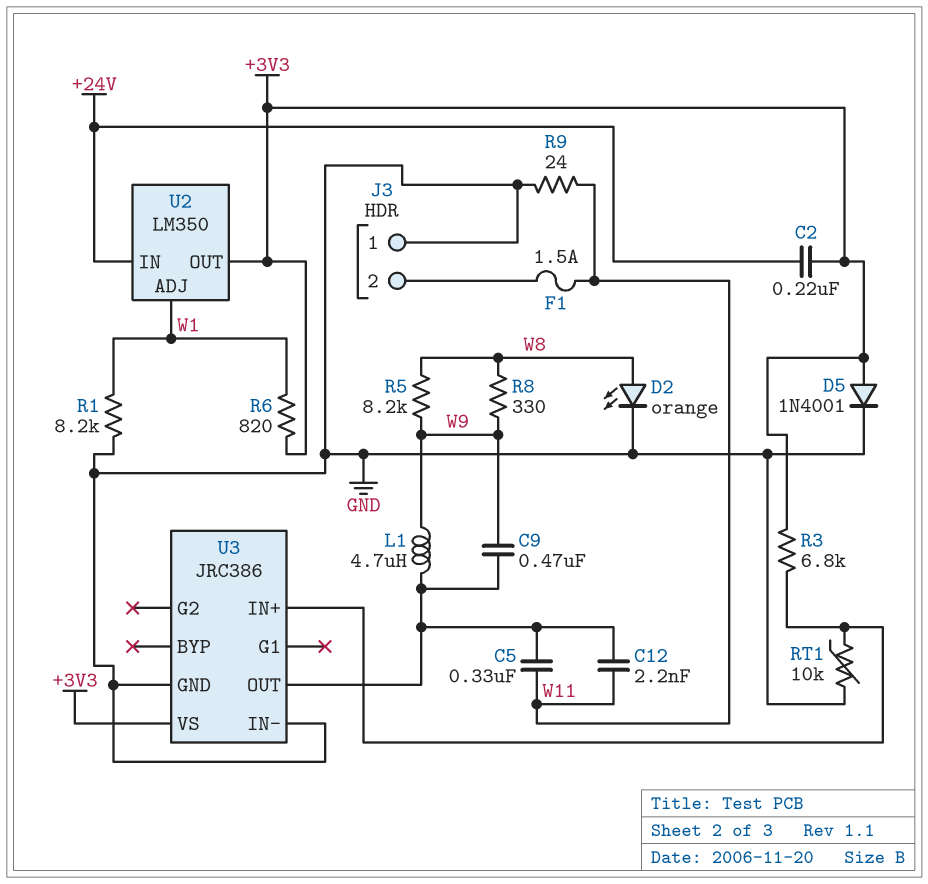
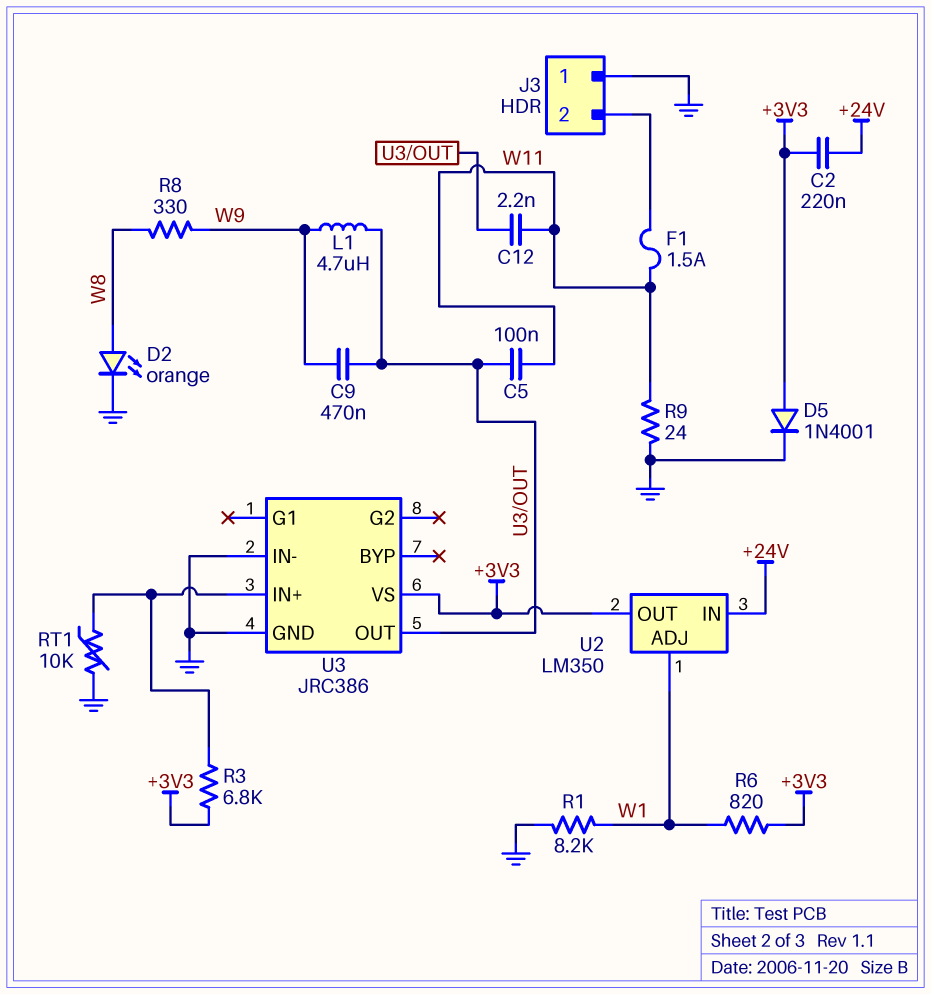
C5: 330nF (U3/OUT, W11) -> 100nF (U3/OUT, W11)
R5: 8.2k (W8, W9) -> none

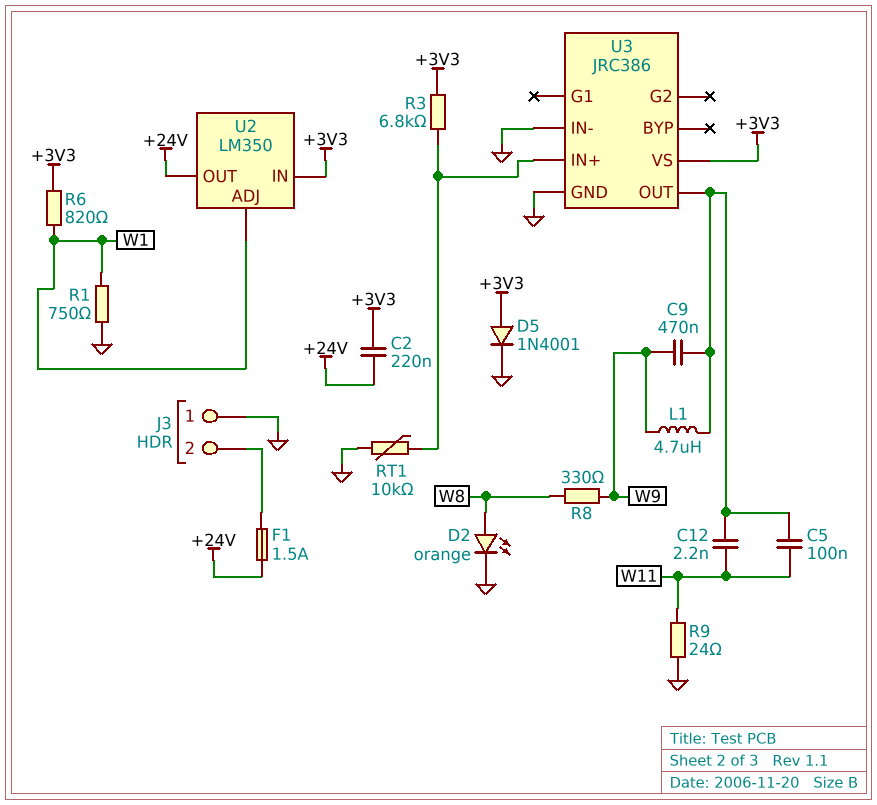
F1: 1.5A (J3/2, W11) -> 1.5A (+24V, J3/2)
R1: 8.2k (GND, W1) -> 750 (GND, W1)
U2 pin IN: +24V -> +3V3
U2 pin OUT: +3V3 -> +24V

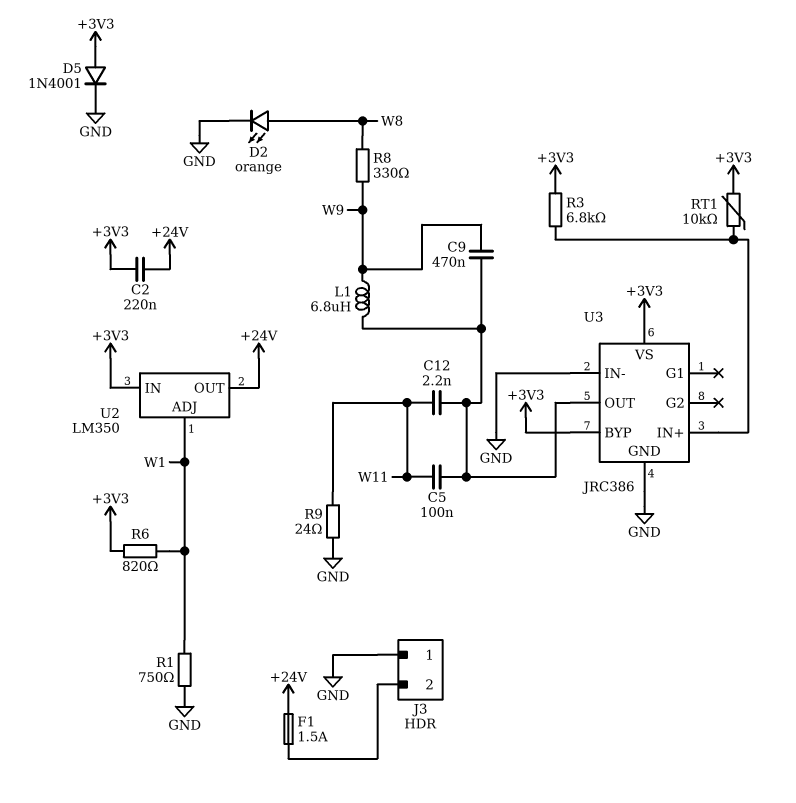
L1: 4.7uH (U3/OUT, W9) -> 6.8uH (U3/OUT, W9)
RT1: 10k (GND, U3/IN+) -> 10k (+3V3, U3/IN+)
U3 pin BYP: none -> +3V3

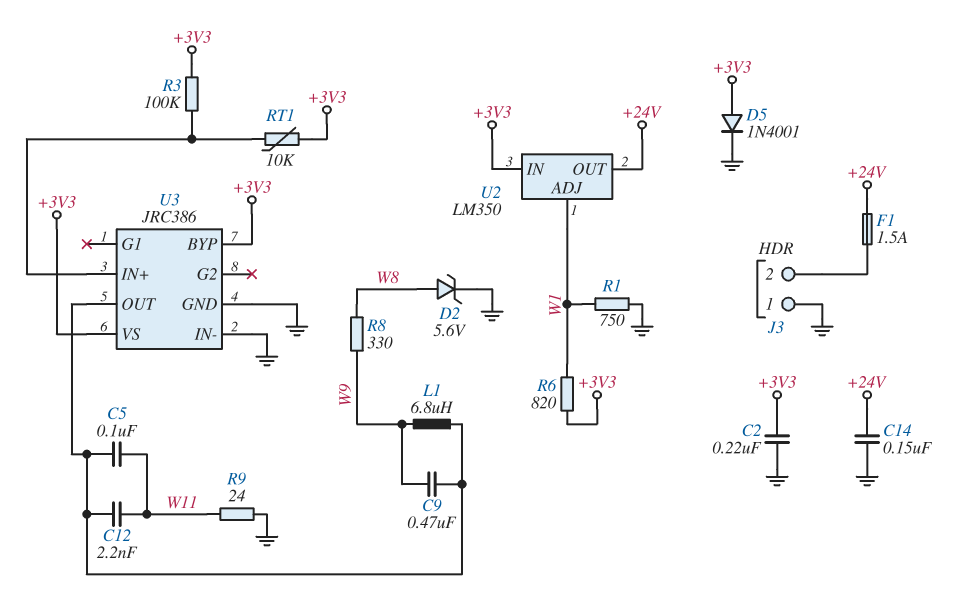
C2: 220nF (+3V3, +24V) -> 220nF (+3V3, GND)
C14: none -> 150nF (+24V, GND)
D2: LED orange (A W8, K GND) -> zener 5.6V (A W8, K GND)
R3: 6.8k (+3V3, U3/IN+) -> 100k (+3V3, U3/IN+)

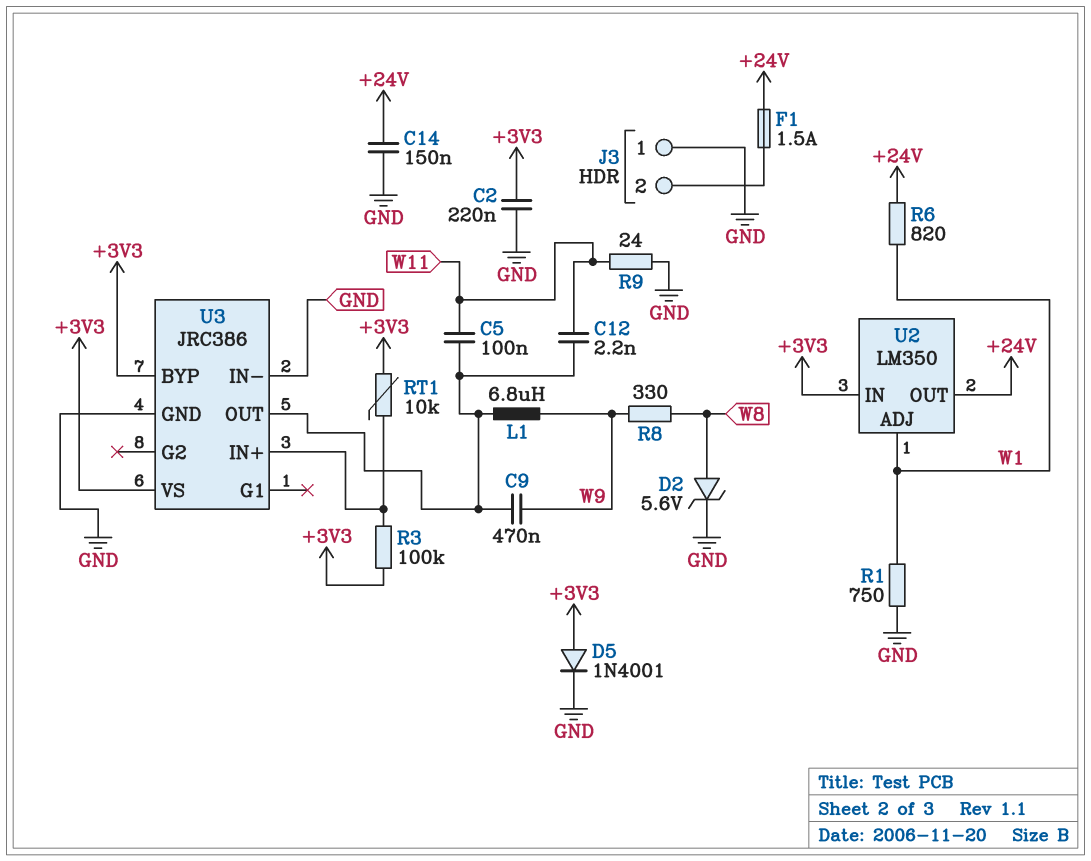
R6: 820 (+3V3, W1) -> 820 (+24V, W1)

